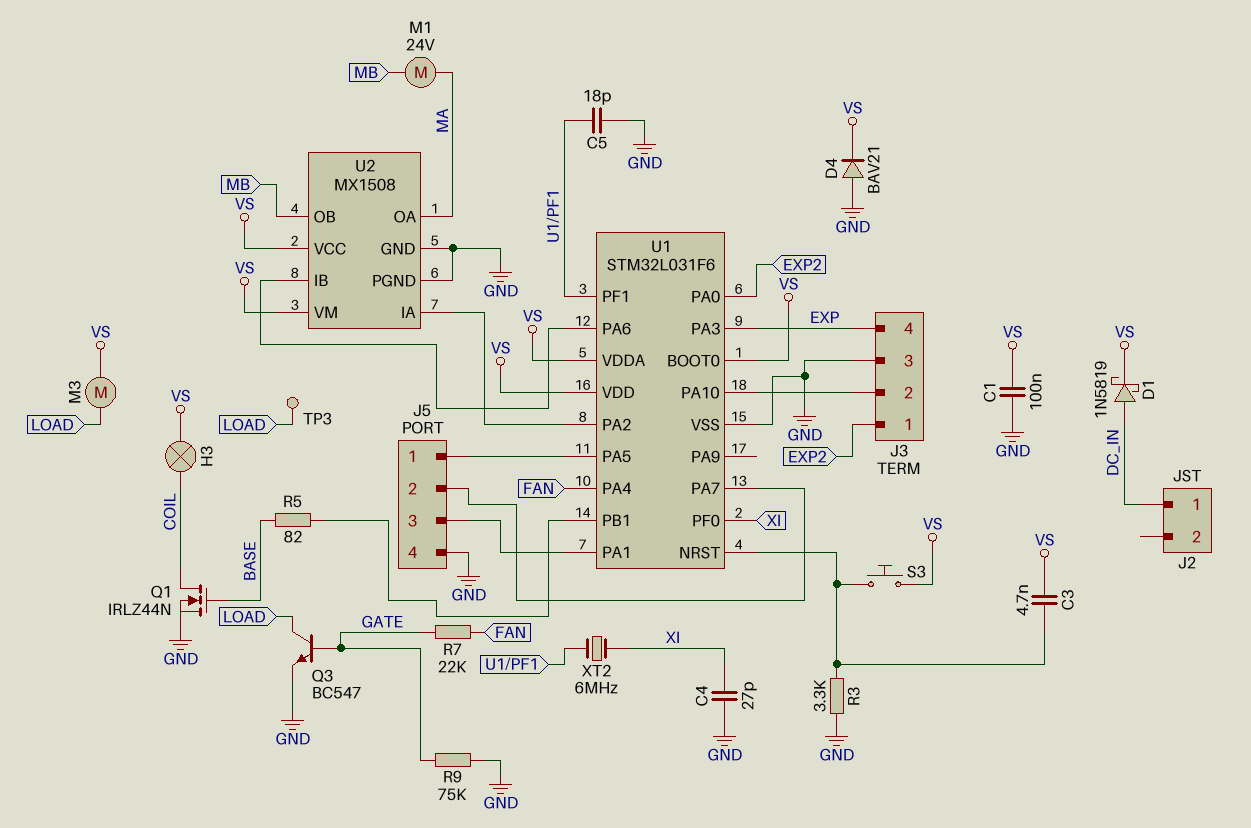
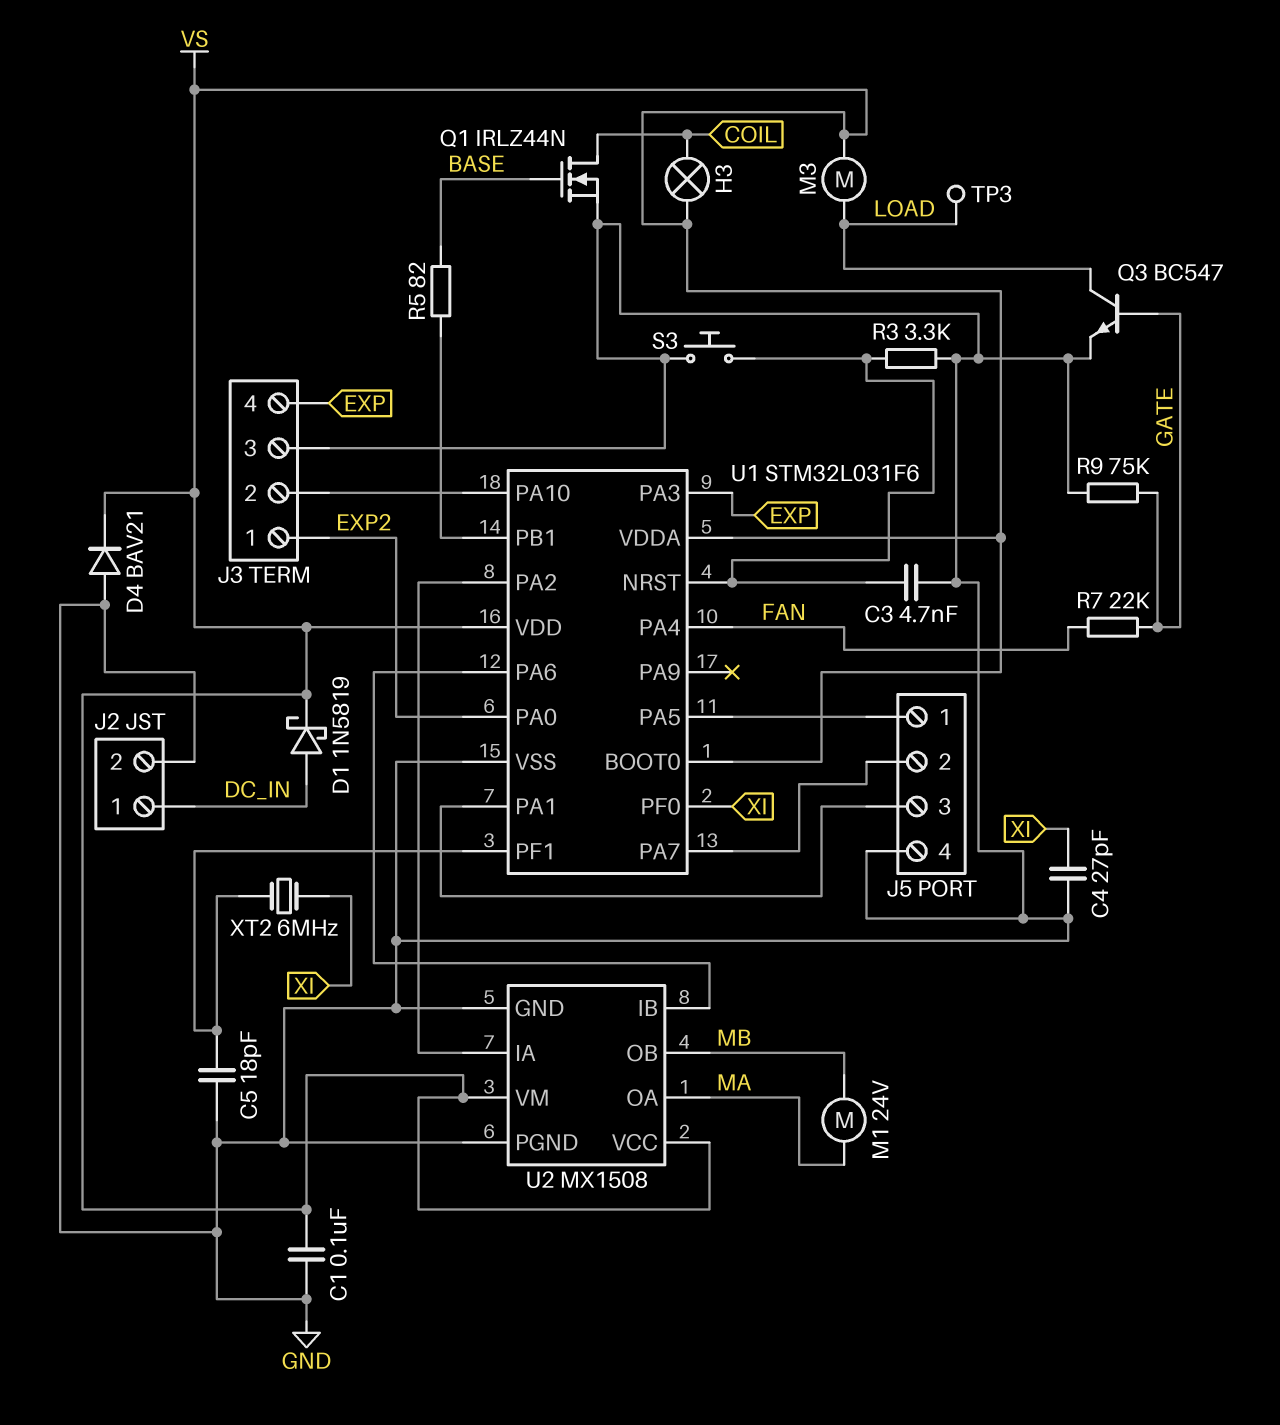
C3: 4.7nF (U1/NRST, VS) -> 4.7nF (GND, U1/NRST)
J2 pin 2: none -> GND
S3: button (U1/NRST, VS) -> button (GND, U1/NRST)

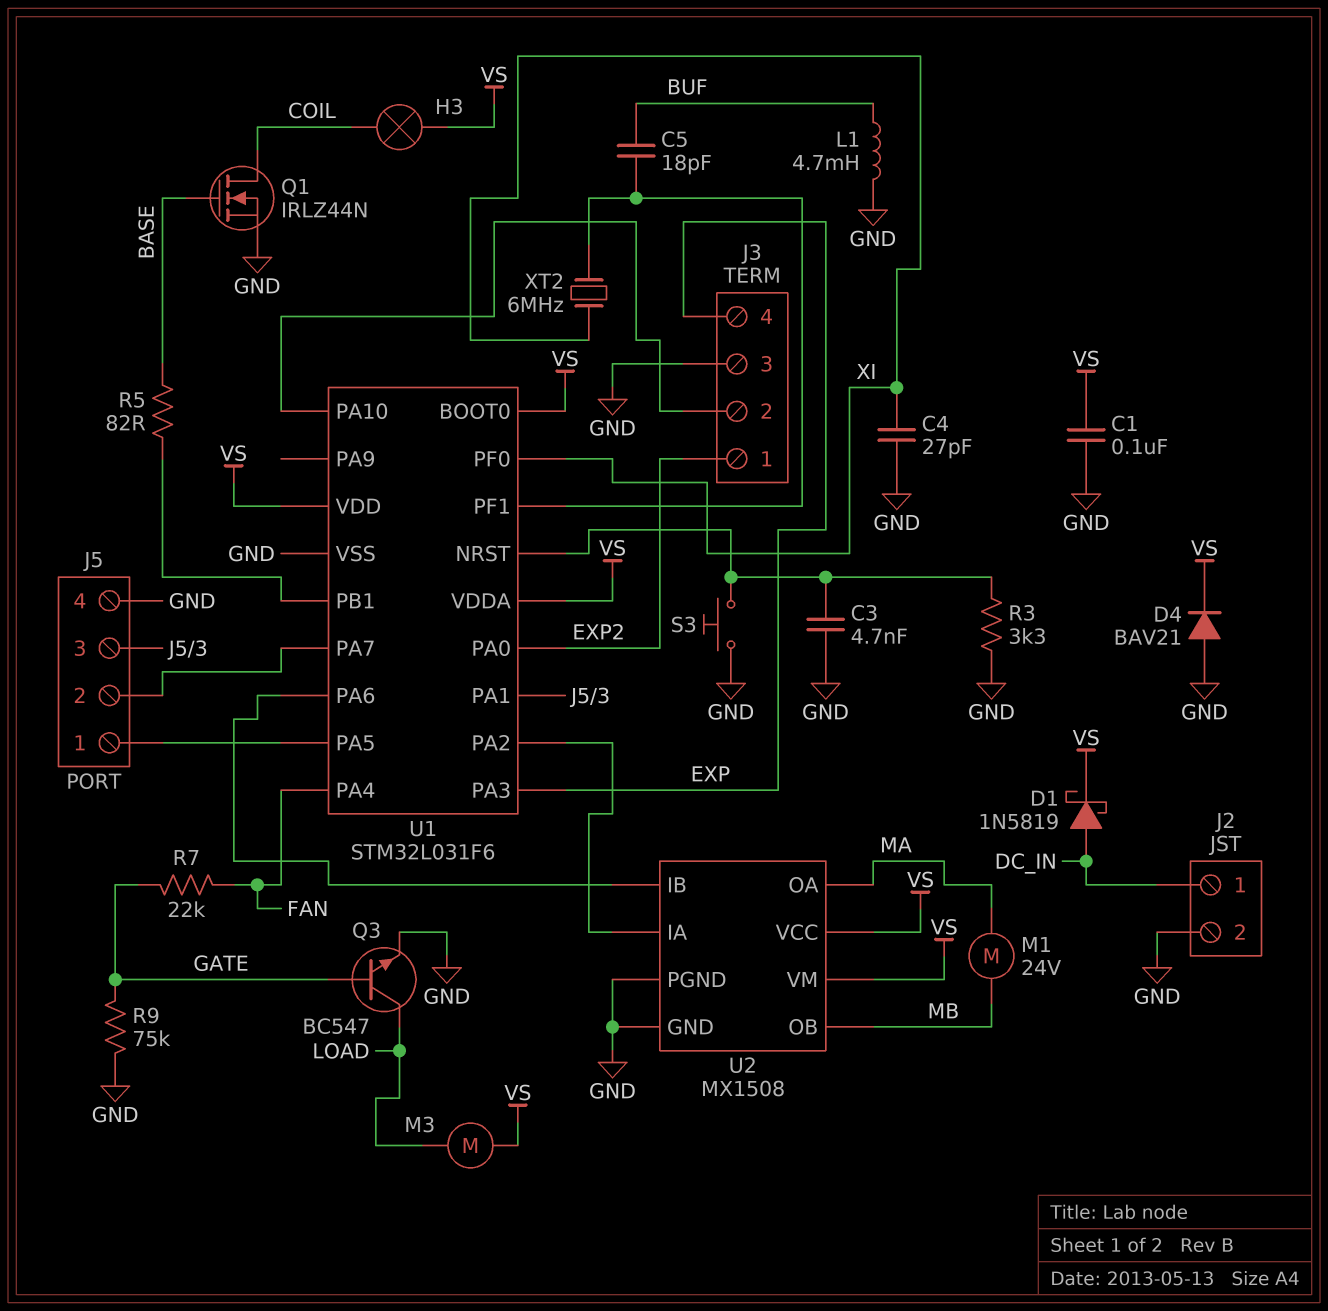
C5: 18pF (GND, U1/PF1) -> 18pF (BUF, U1/PF1)
L1: none -> 4.7mH (BUF, GND)
TP3: test point (LOAD) -> none

